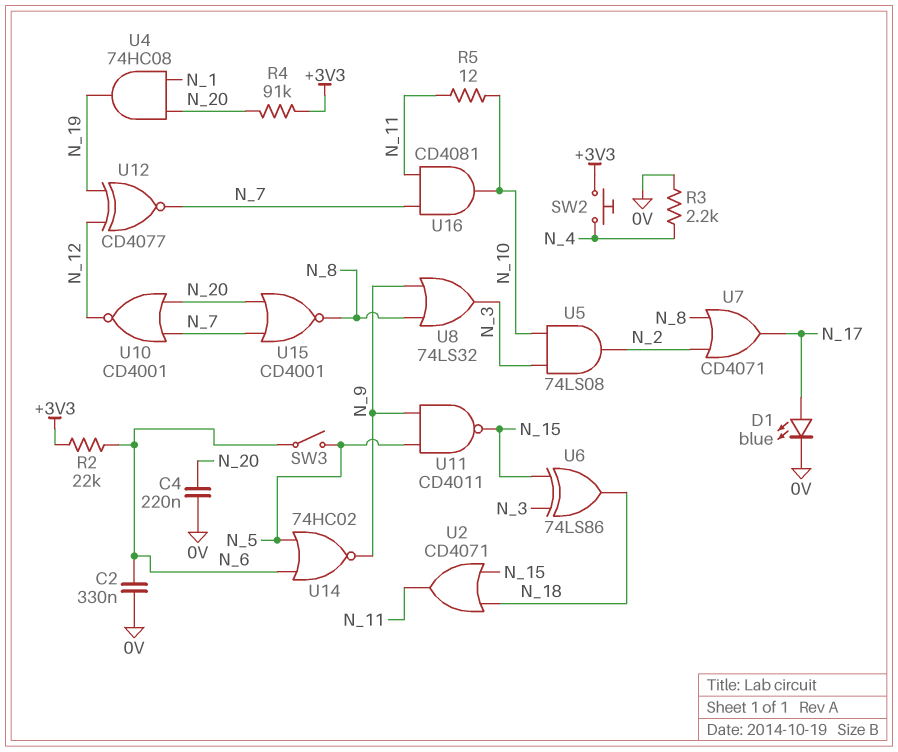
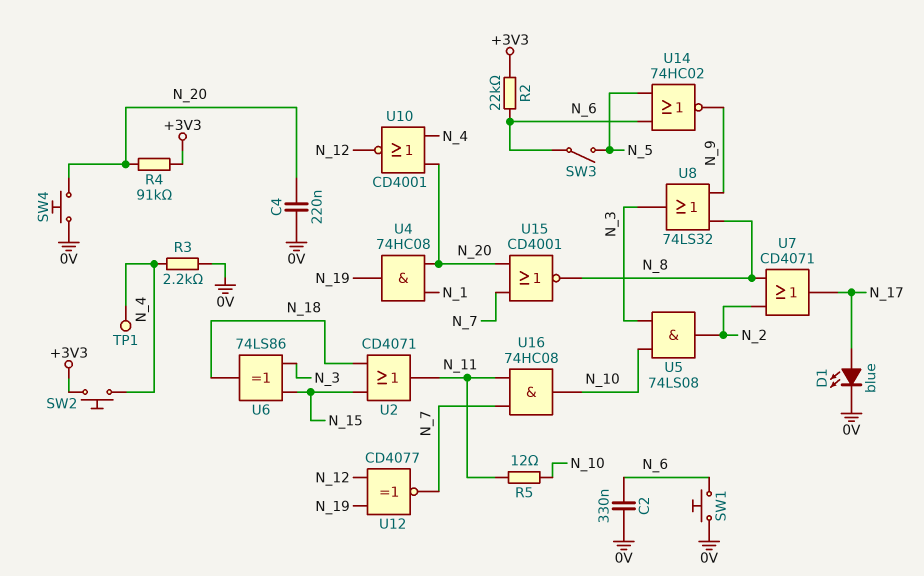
SW1: none -> button (0V, N_6)
SW4: none -> button (0V, N_20)
TP1: none -> test point (N_4)
U10: NOR CD4001 (in N_7, in N_20, out N_12) -> NOR CD4001 (in N_4, in N_20, out N_12)
U11: NAND CD4011 (in N_5, in N_9, out N_15) -> none
U16: AND CD4081 (in N_7, in N_11, out N_10) -> AND 74HC08 (in N_7, in N_11, out N_10)

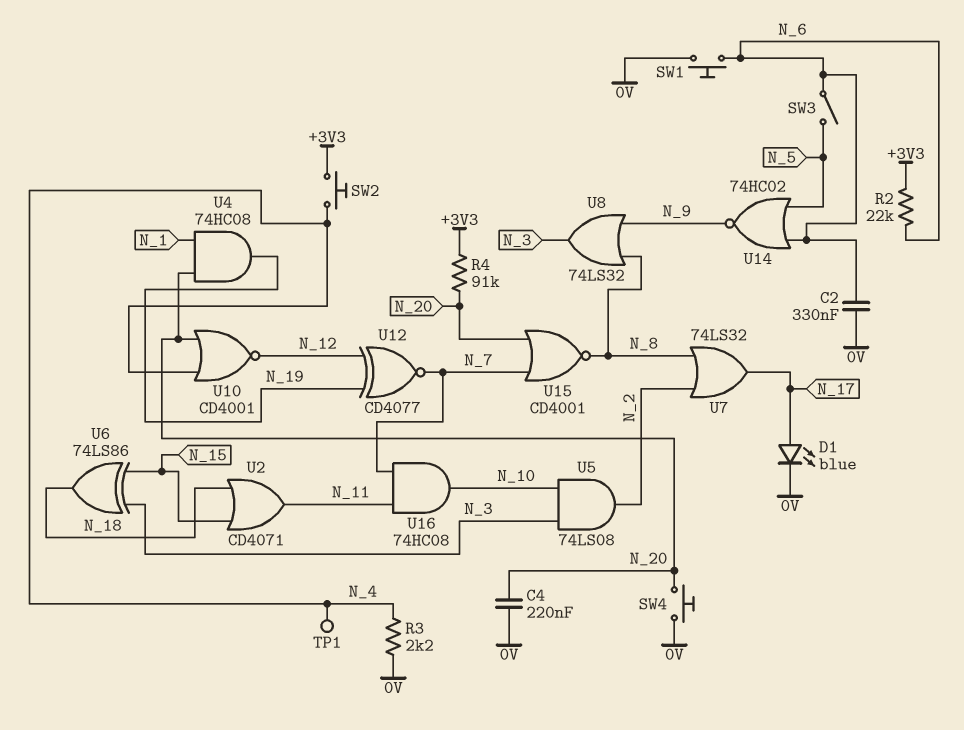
R5: 12 (N_10, N_11) -> none
U7: OR CD4071 (in N_2, in N_8, out N_17) -> OR 74LS32 (in N_2, in N_8, out N_17)

